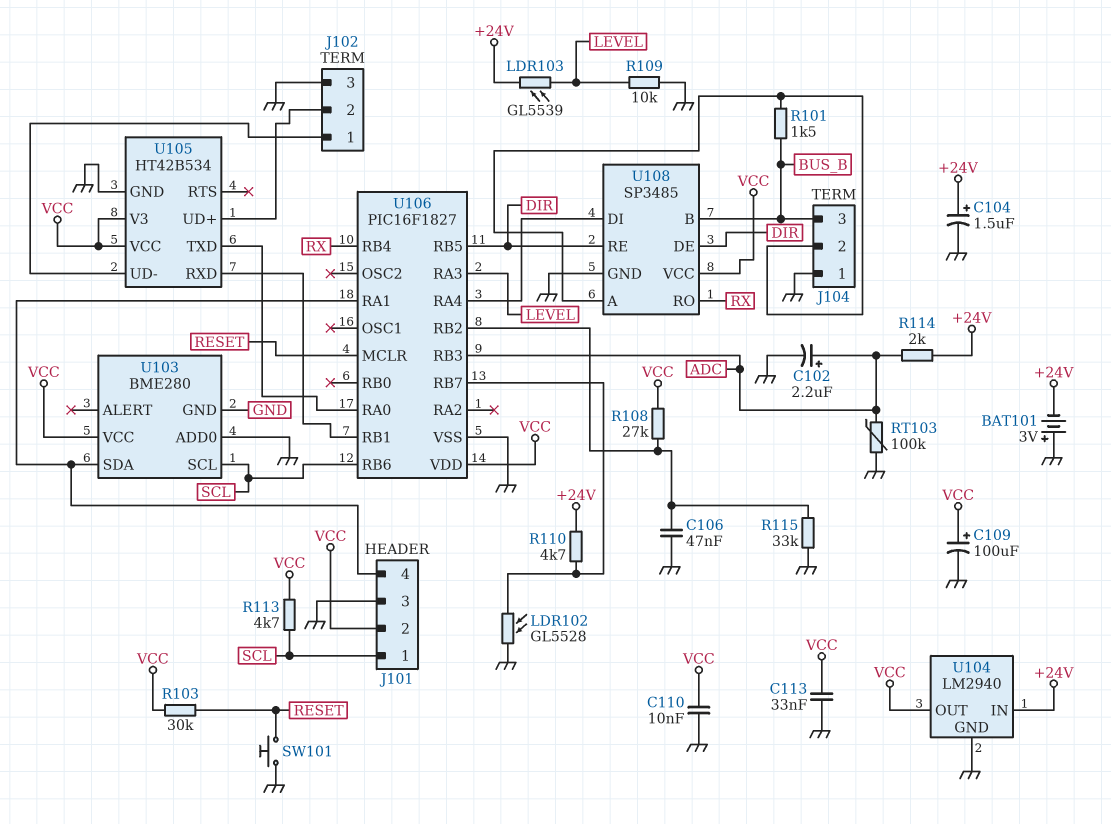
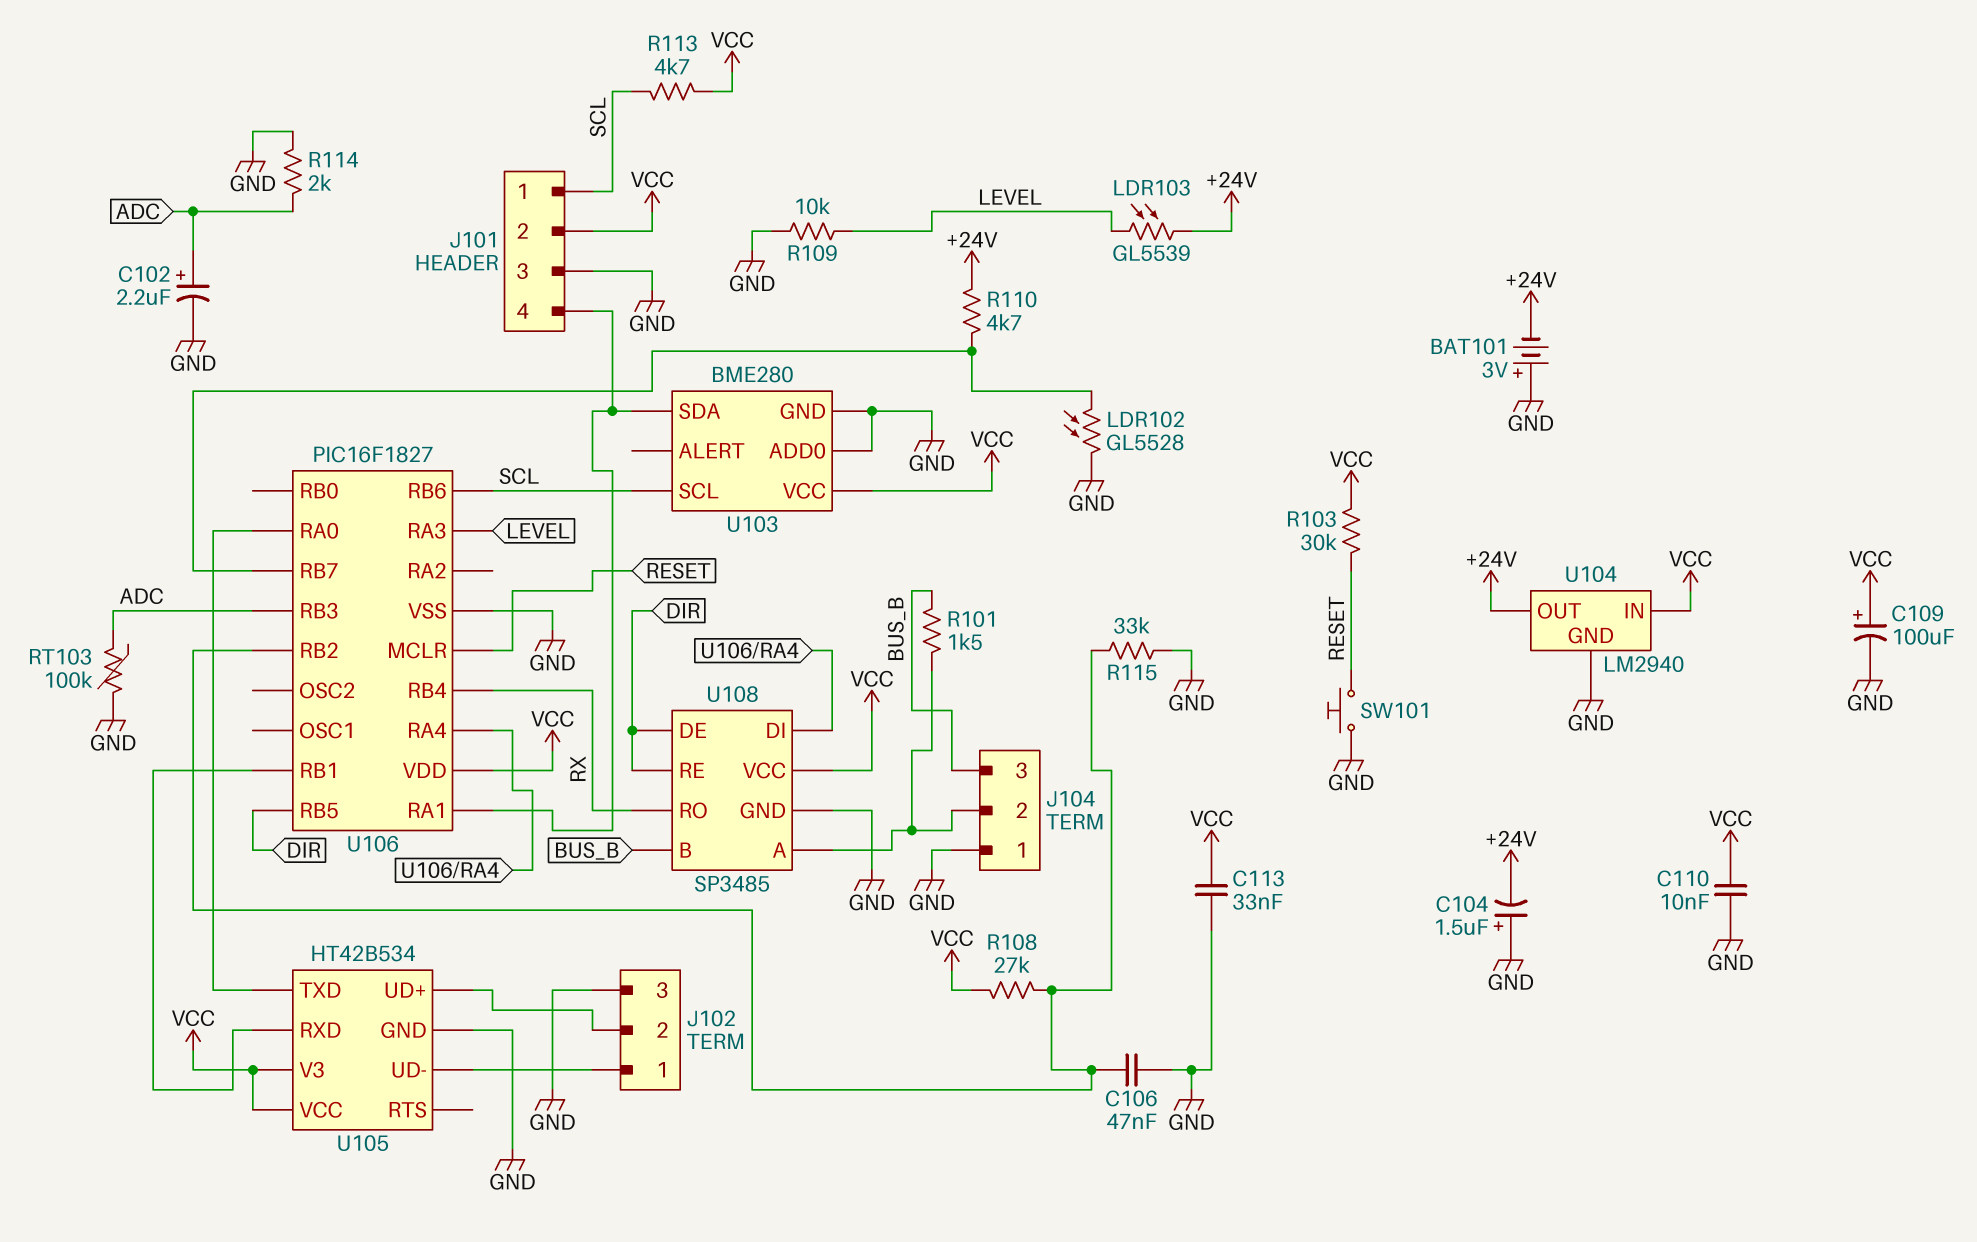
C104: 1.5uF (plus +24V, minus GND) -> 1.5uF (plus GND, minus +24V)
R114: 2k (+24V, ADC) -> 2k (ADC, GND)
U104 pin IN: +24V -> VCC
U104 pin OUT: VCC -> +24V

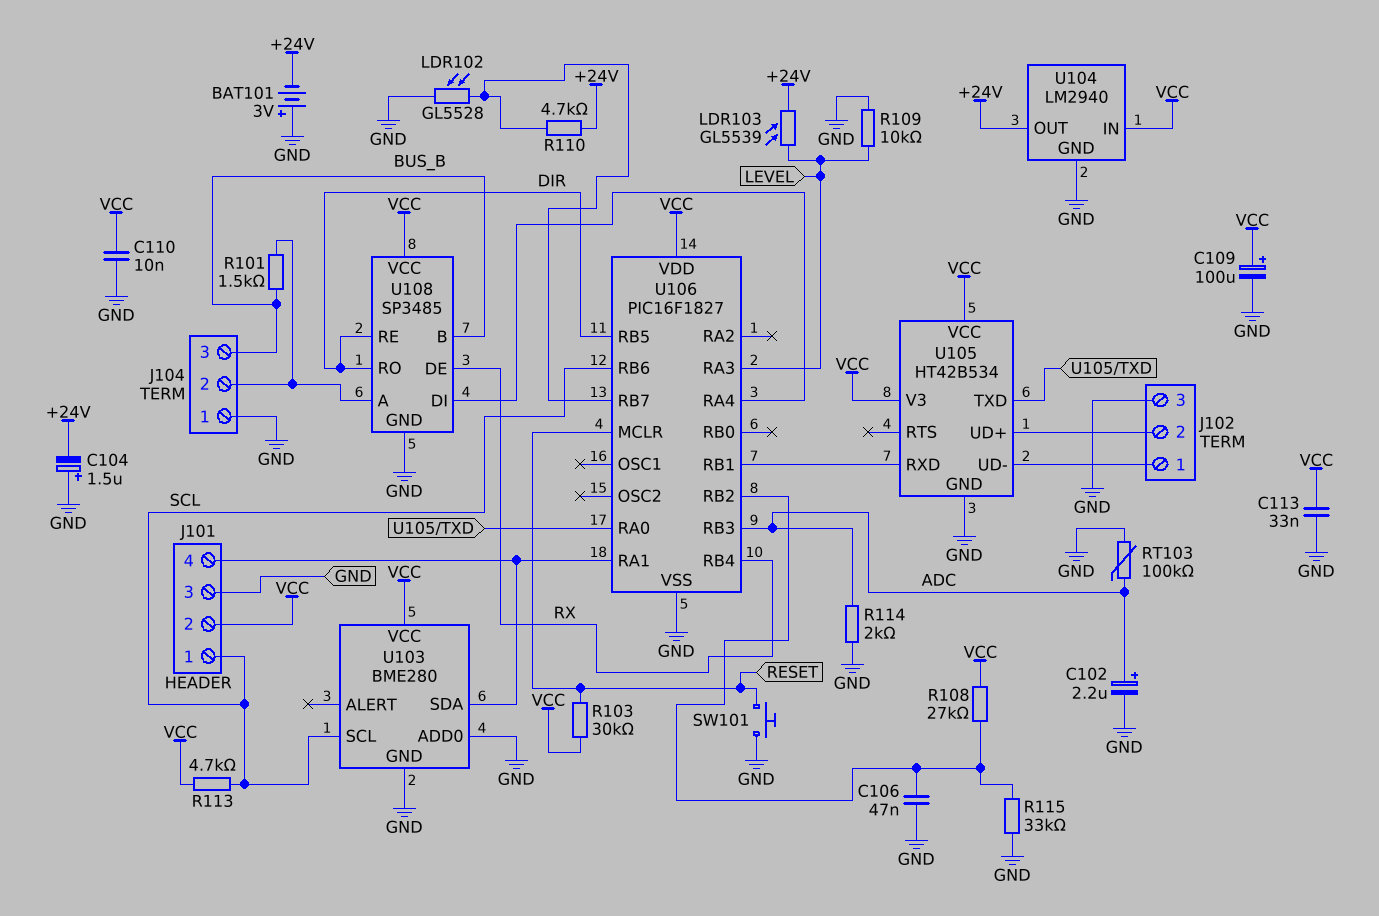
U108 pin DE: DIR -> RX
U108 pin RO: RX -> DIR

